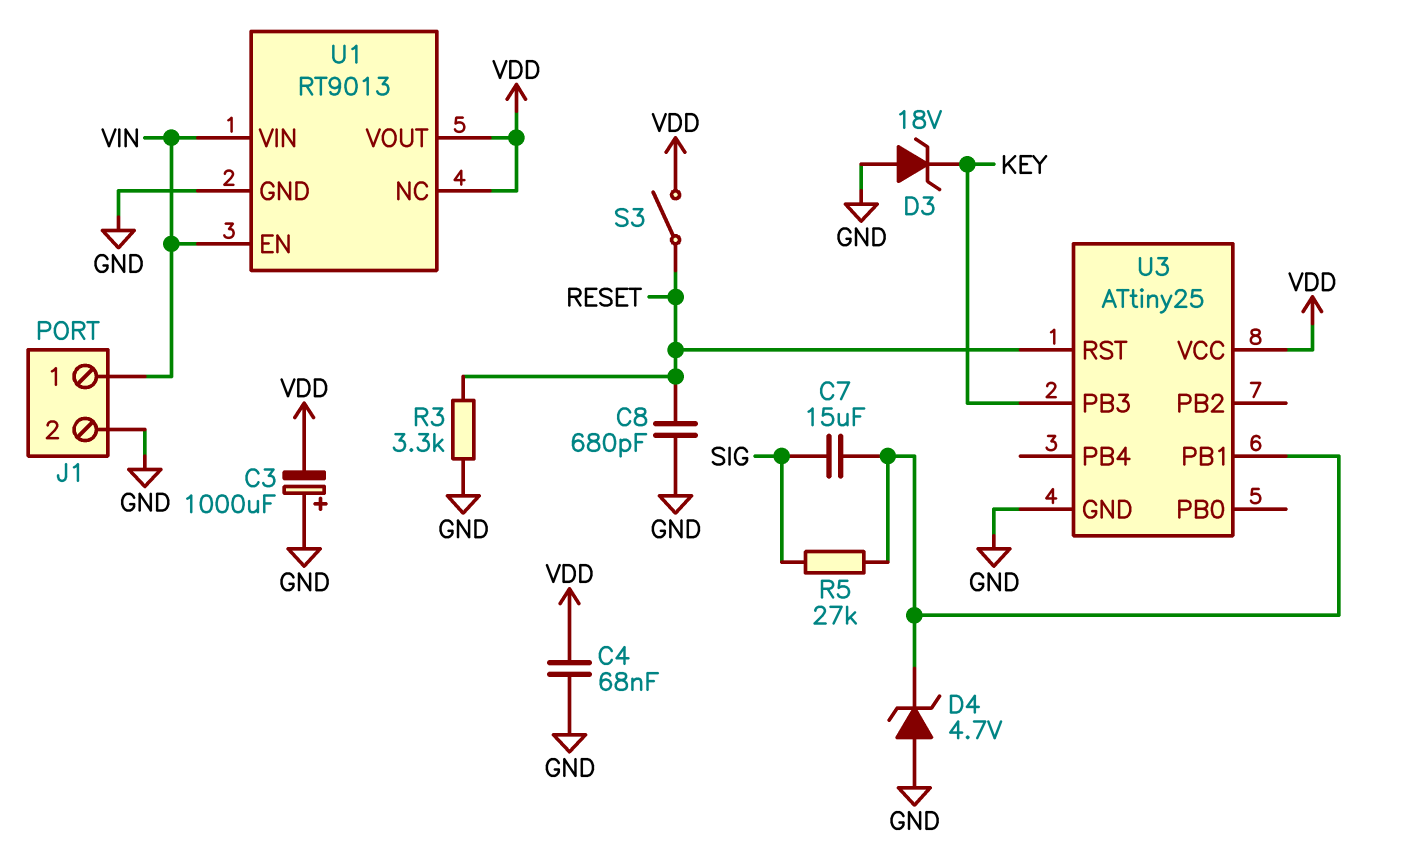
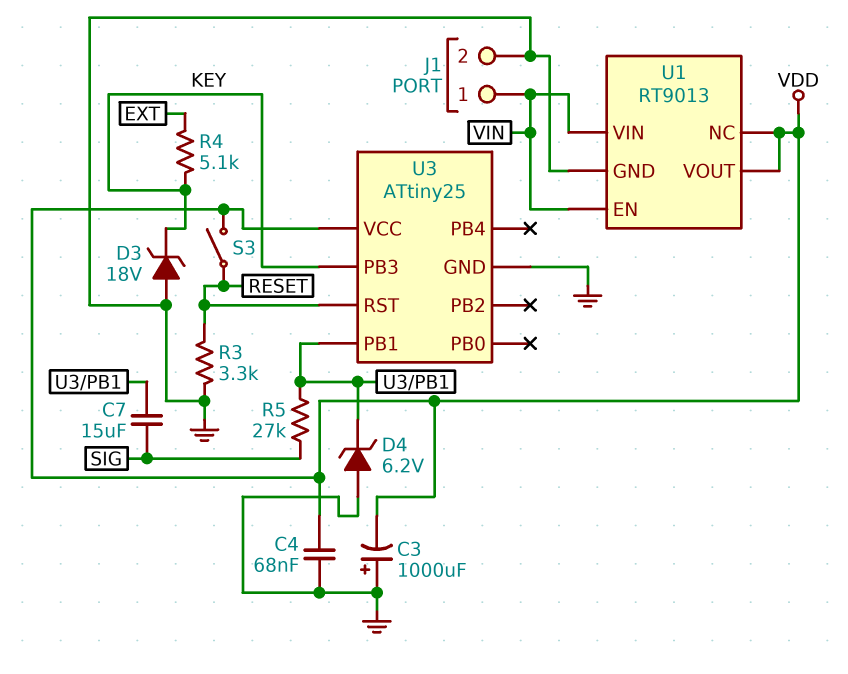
C8: 680pF (GND, RESET) -> none
D4: zener 4.7V (A GND, K U3/PB1) -> zener 6.2V (A GND, K U3/PB1)
R4: none -> 5.1k (EXT, KEY)

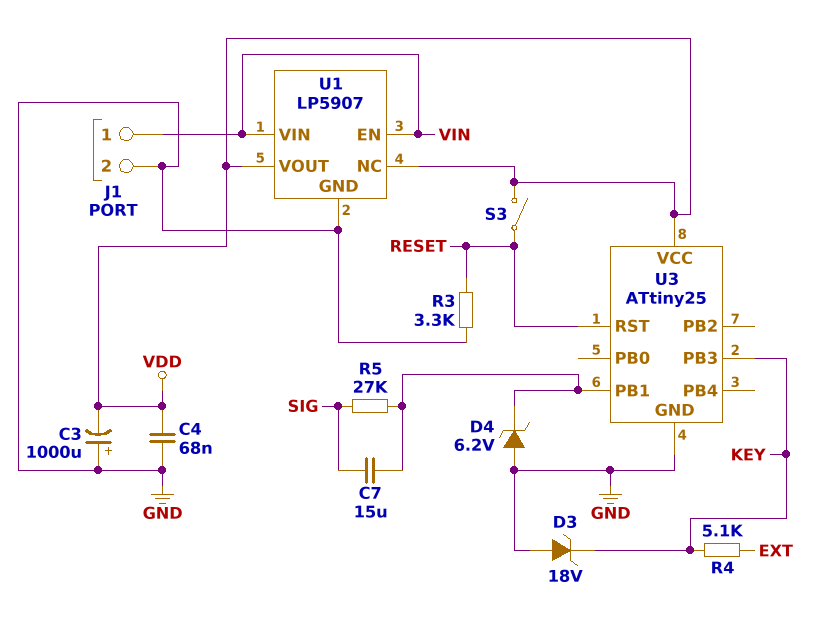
U1: RT9013 -> LP5907

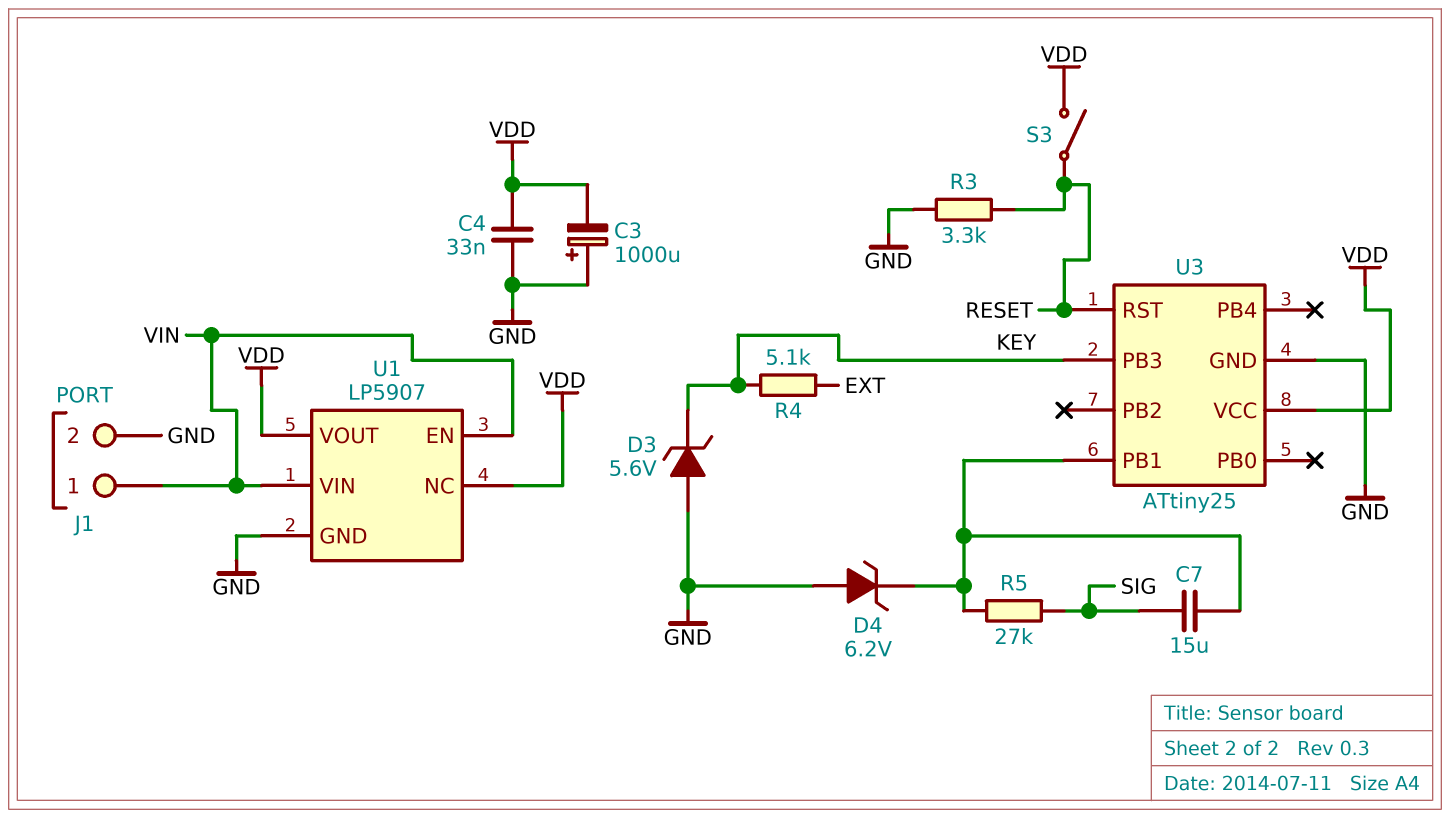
C4: 68nF (GND, VDD) -> 33nF (GND, VDD)
D3: zener 18V (A GND, K KEY) -> zener 5.6V (A GND, K KEY)

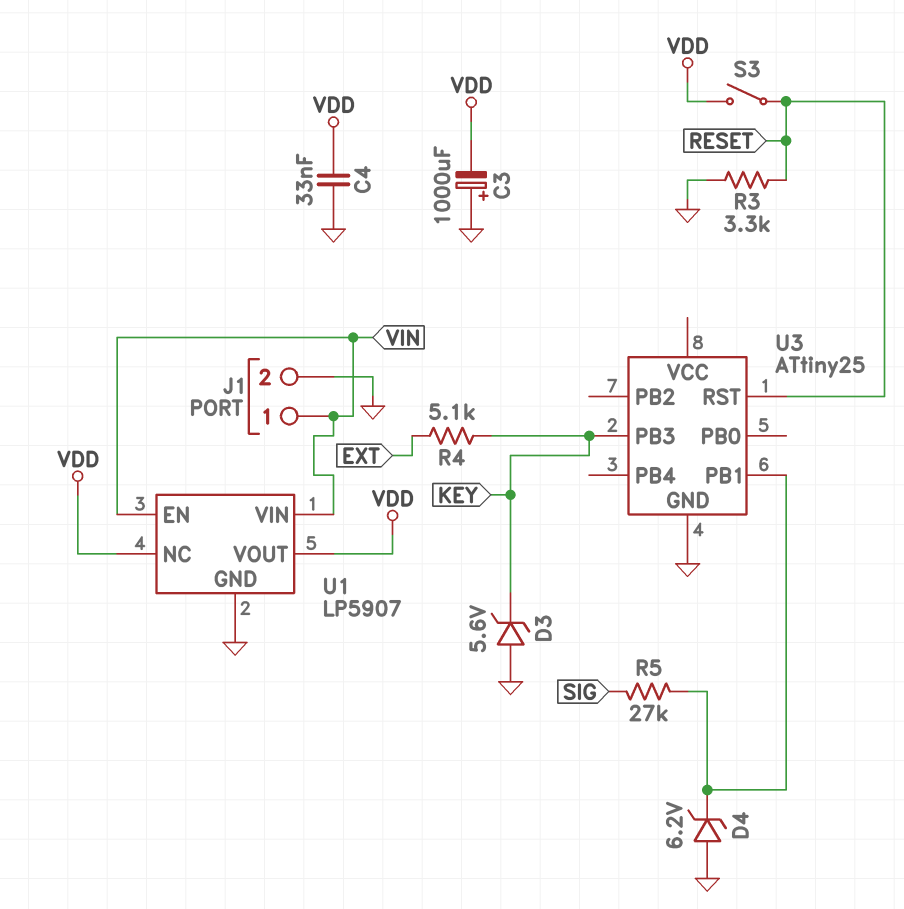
C7: 15uF (SIG, U3/PB1) -> none
U3 pin VCC: VDD -> none

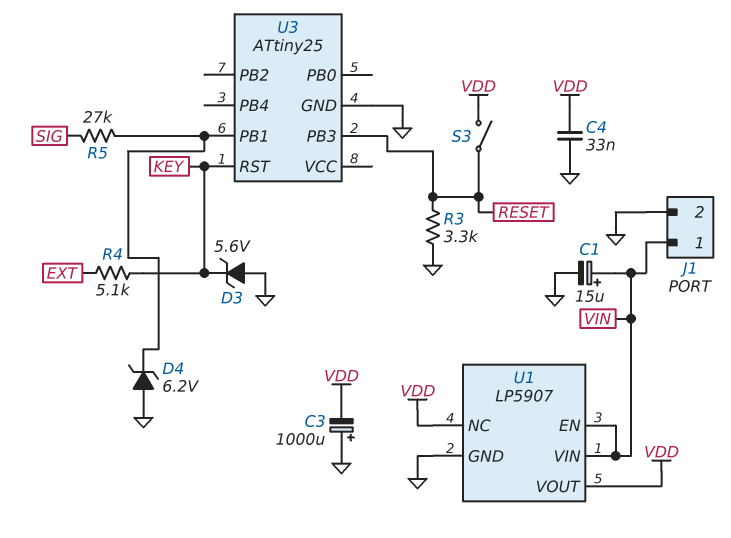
C1: none -> 15uF (plus VIN, minus GND)
U3 pin PB3: KEY -> RESET
U3 pin RST: RESET -> KEY

